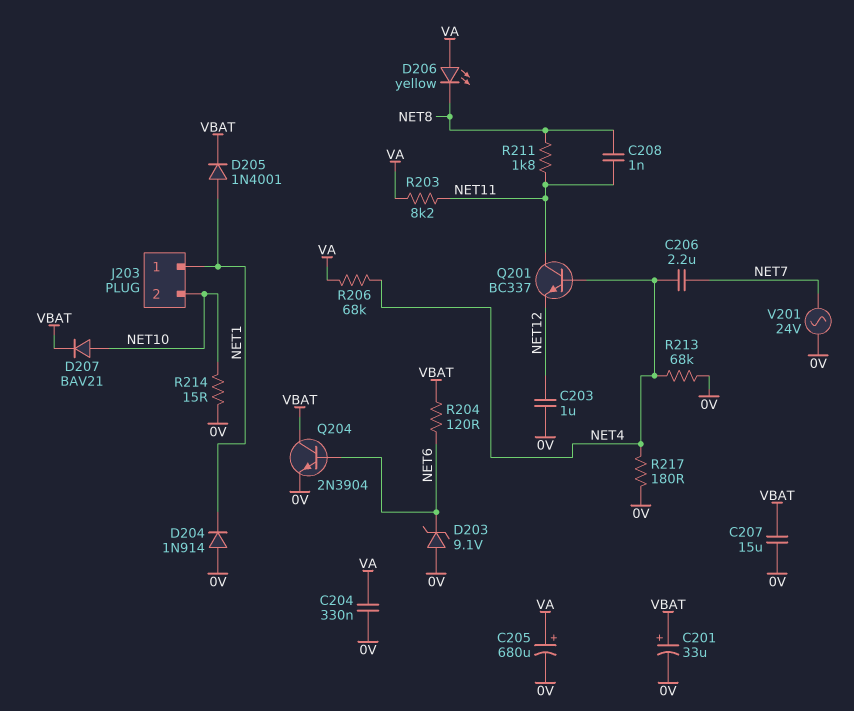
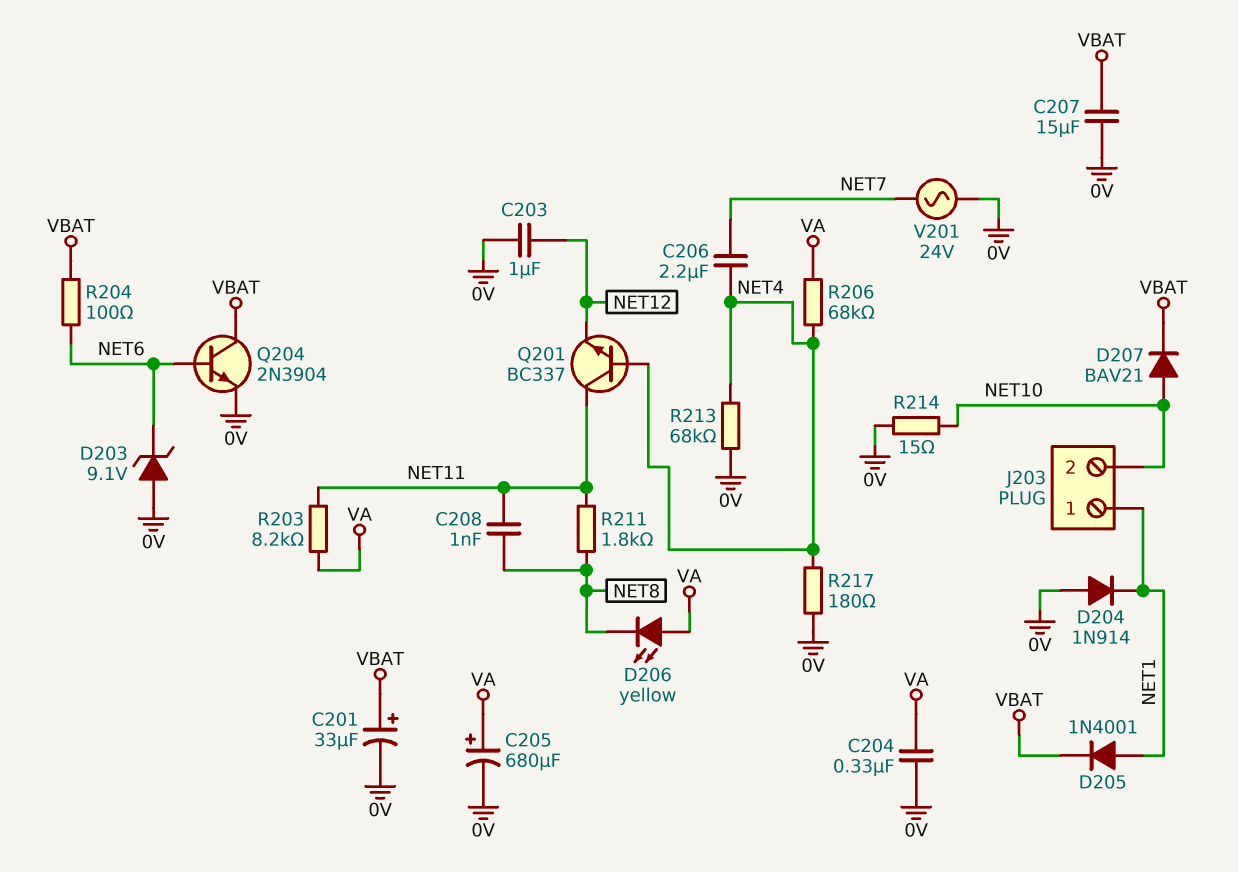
R204: 120 (NET6, VBAT) -> 100 (NET6, VBAT)

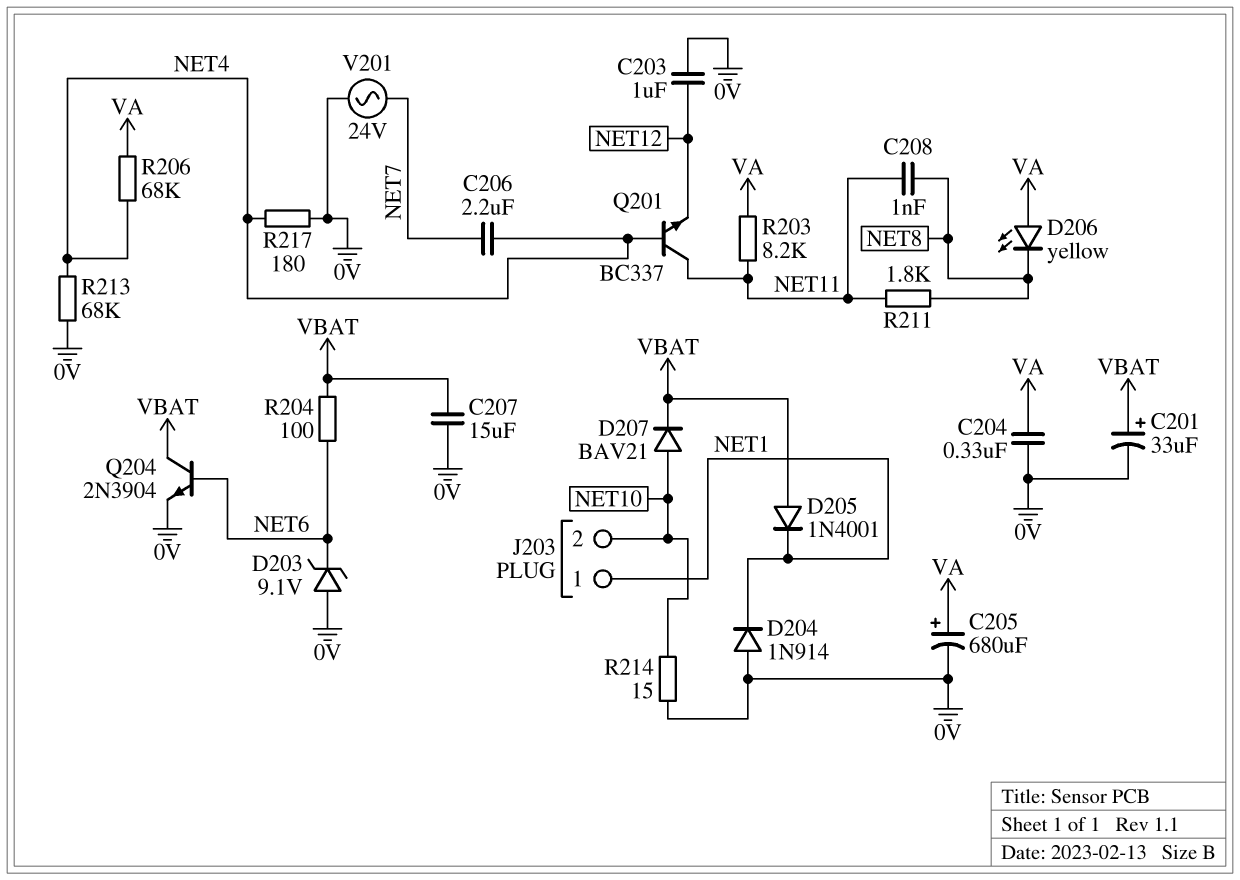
D205: diode 1N4001 (A NET1, K VBAT) -> diode 1N4001 (A VBAT, K NET1)

